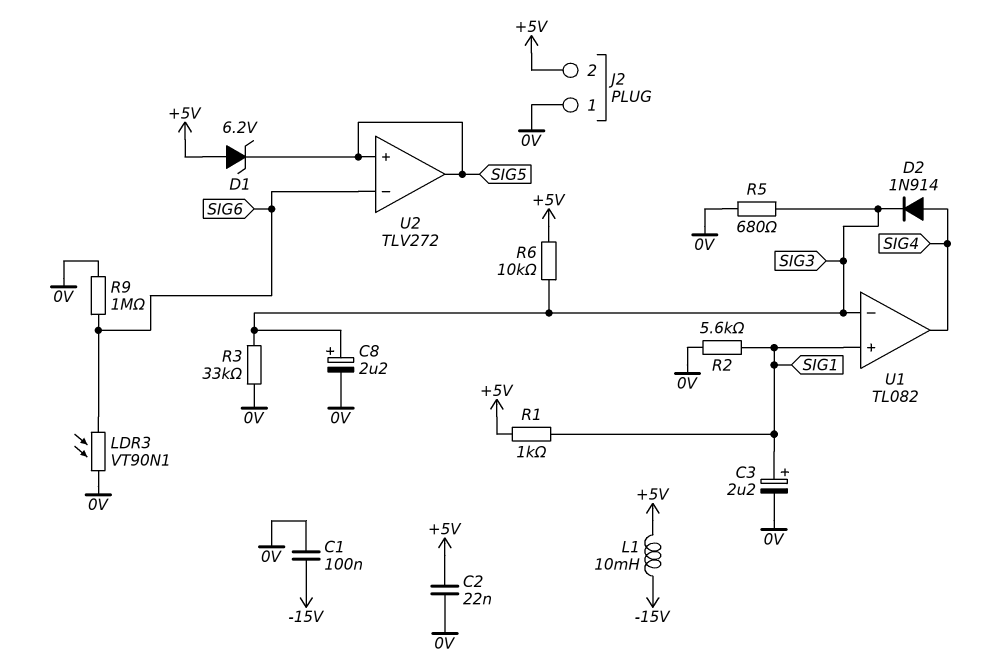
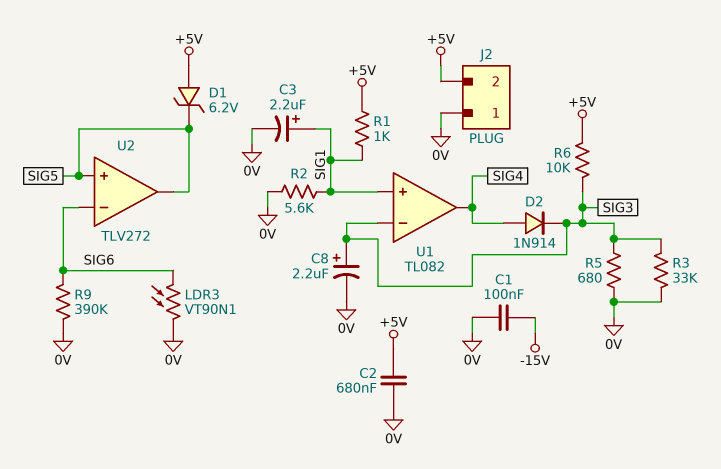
C2: 22nF (+5V, 0V) -> 680nF (+5V, 0V)
L1: 10mH (+5V, -15V) -> none
R9: 1M (0V, SIG6) -> 390k (0V, SIG6)

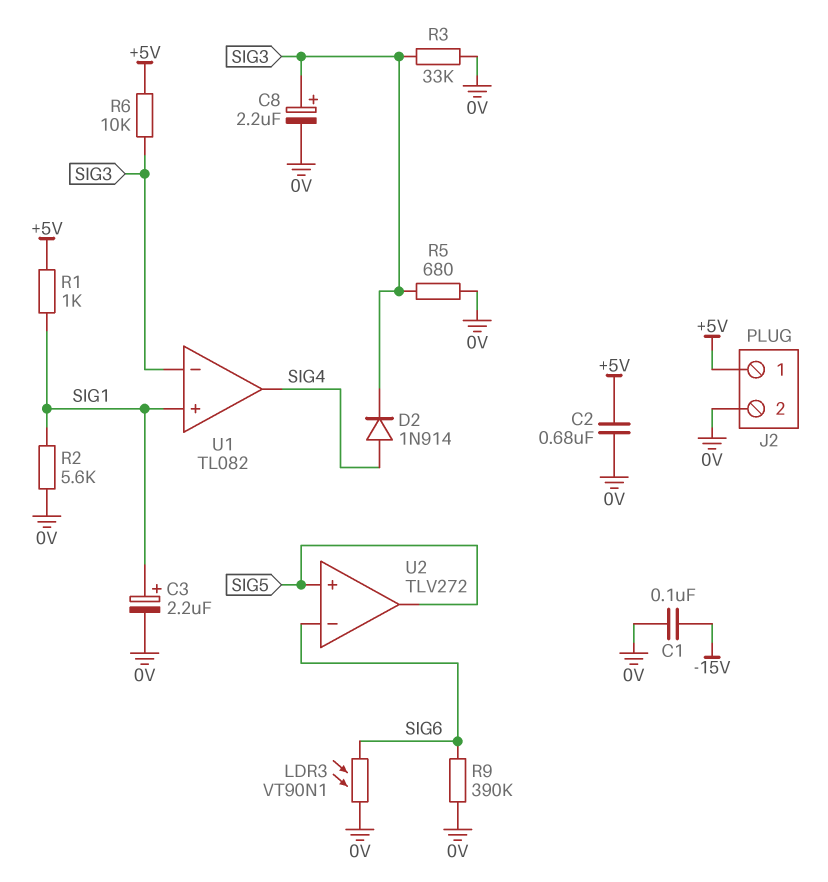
D1: zener 6.2V (A +5V, K SIG5) -> none
J2 pin 1: 0V -> +5V
J2 pin 2: +5V -> 0V

